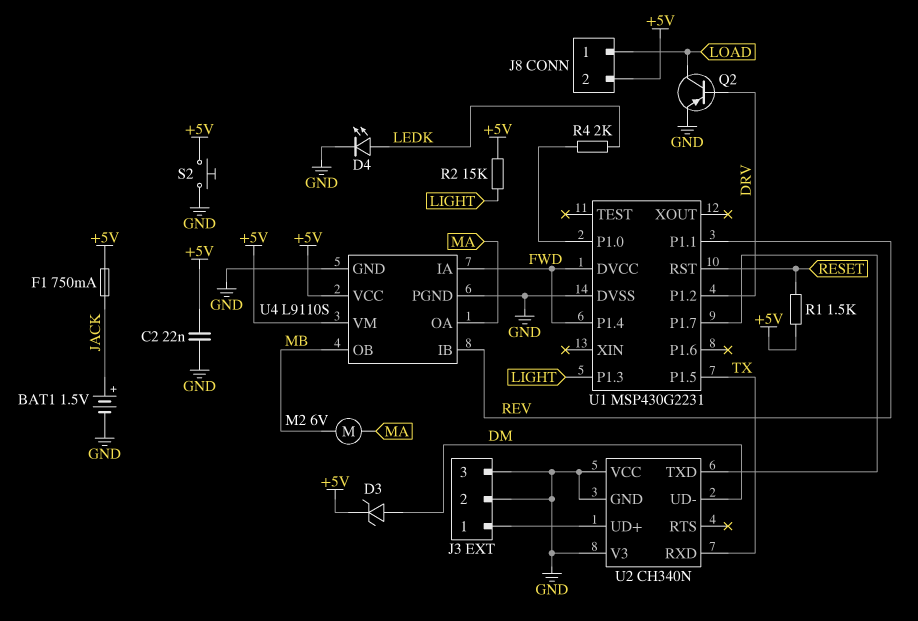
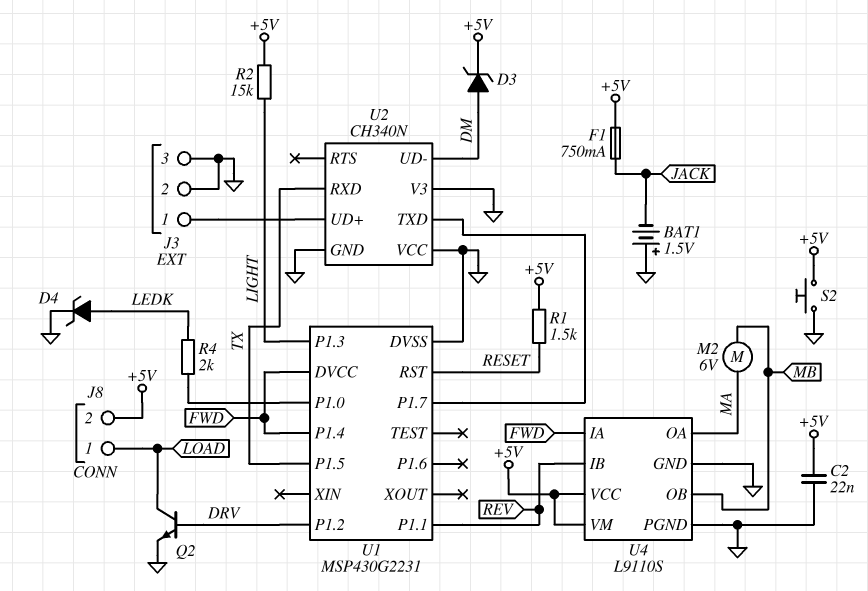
BAT1: 1.5V (plus JACK, minus GND) -> 1.5V (plus GND, minus JACK)
D4: LED (A LEDK, K GND) -> zener (A LEDK, K GND)
Q2: PNP (B DRV, C LOAD, E GND) -> NPN (B DRV, C LOAD, E GND)

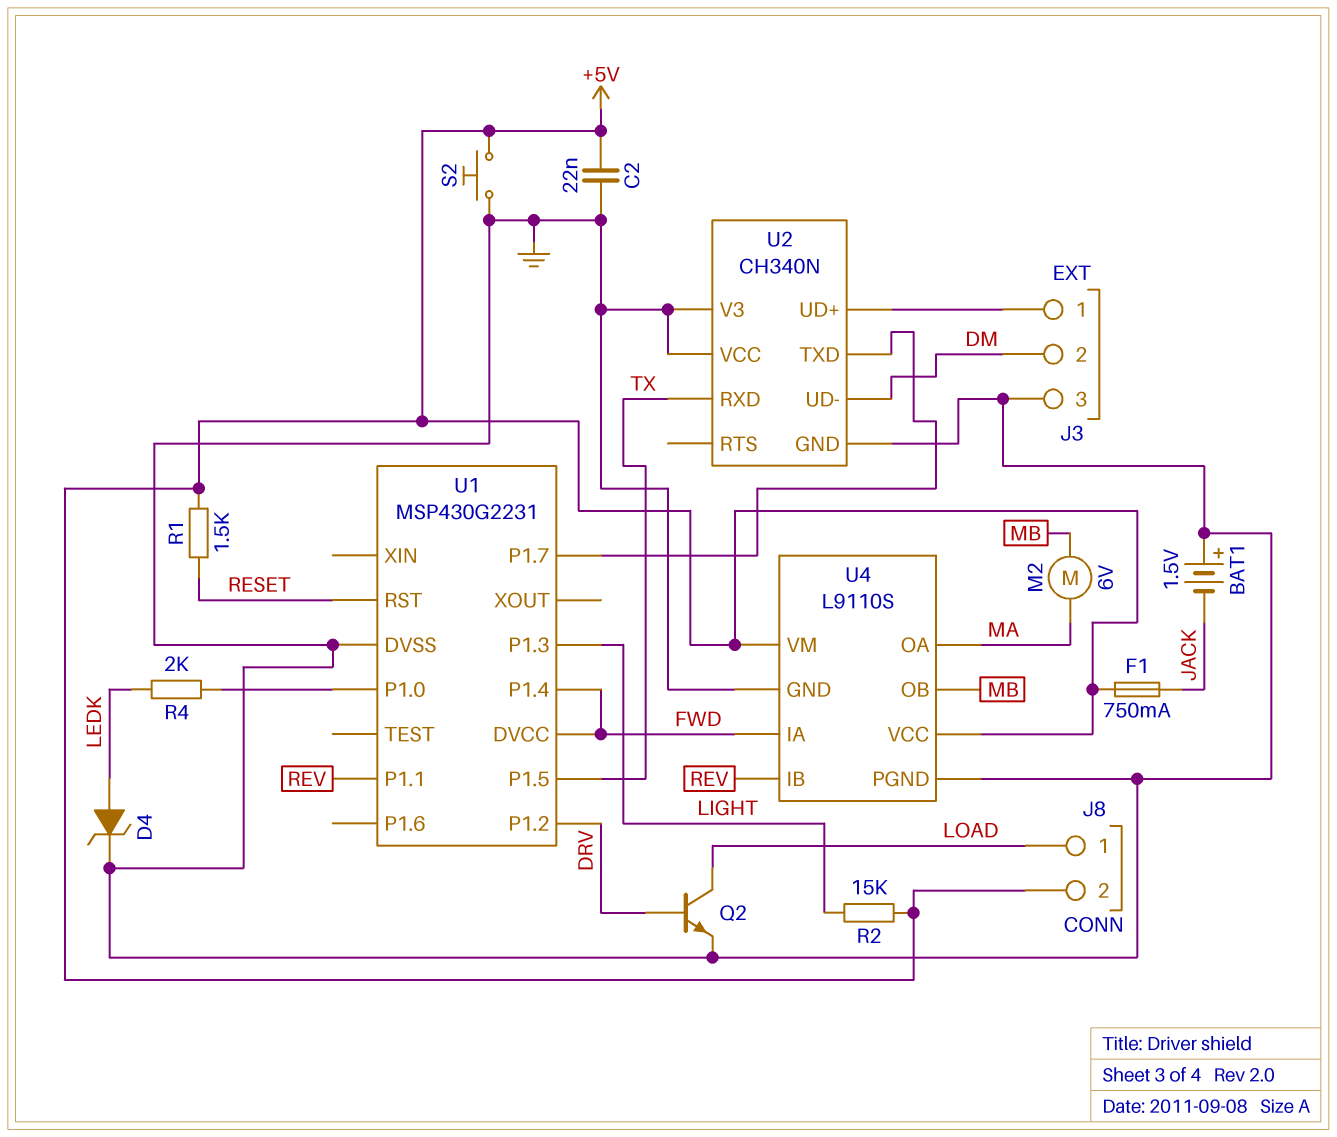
D3: zener (A DM, K +5V) -> none
J3 pin 2: GND -> DM

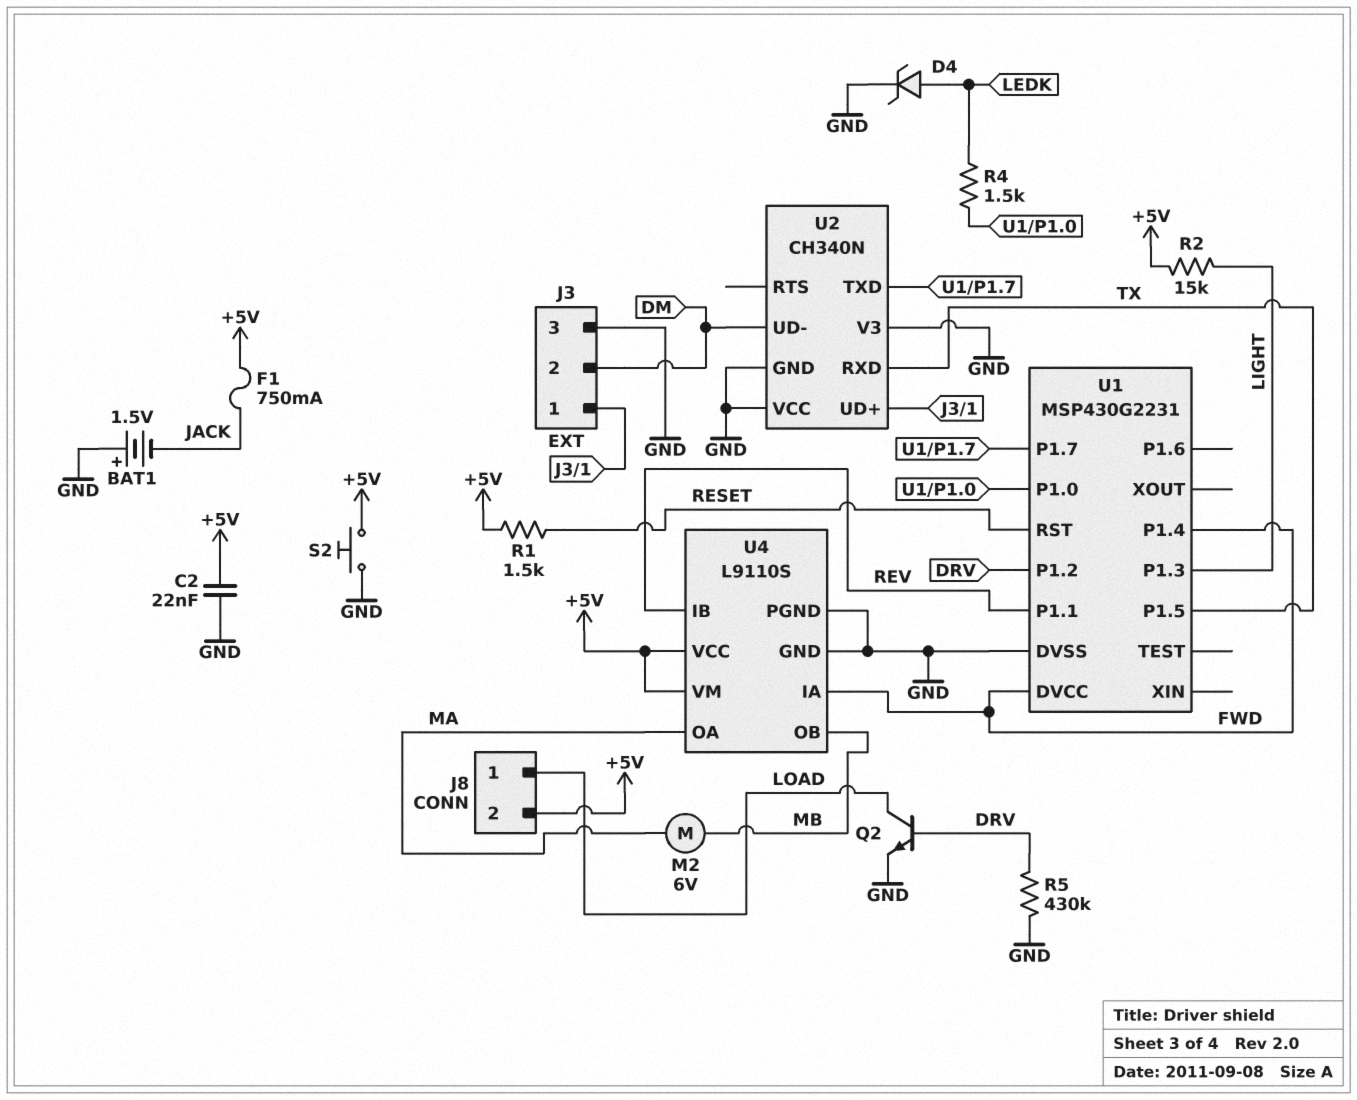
R4: 2k (LEDK, U1/P1.0) -> 1.5k (LEDK, U1/P1.0)
R5: none -> 430k (DRV, GND)

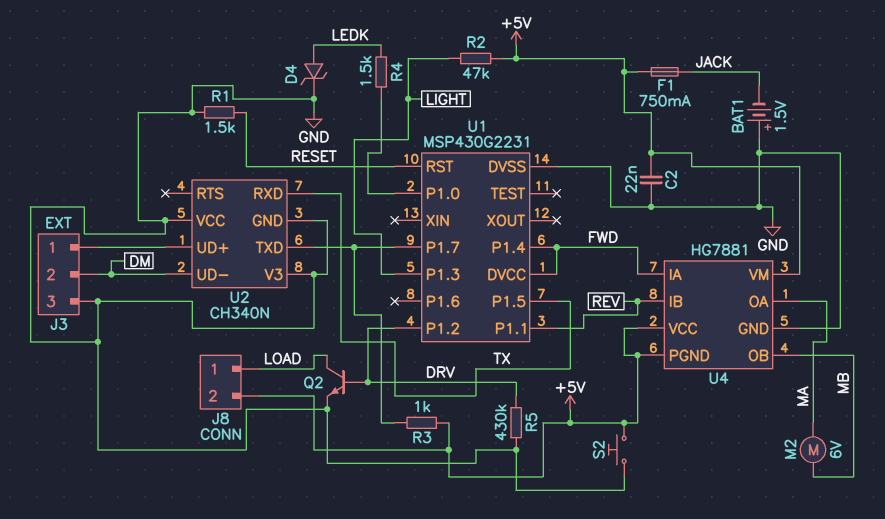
R1: 1.5k (+5V, RESET) -> 1.5k (GND, RESET)
R2: 15k (+5V, LIGHT) -> 47k (+5V, LIGHT)
R3: none -> 1k (+5V, U1/P1.7)
U4: L9110S -> HG7881
U4 pin PGND: GND -> +5V

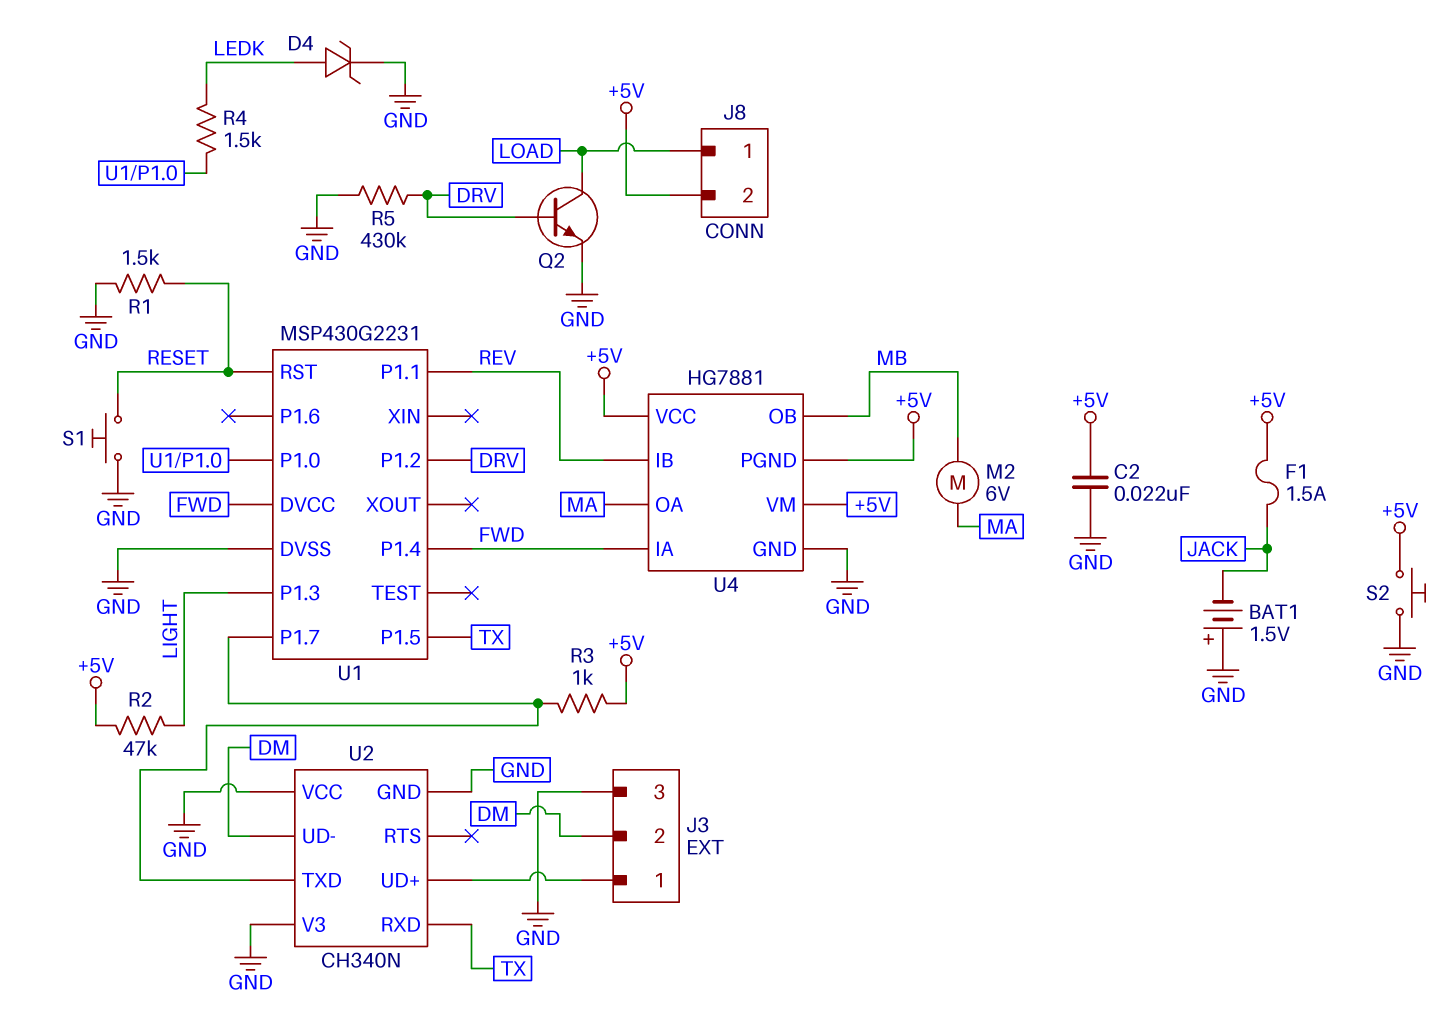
F1: 750mA (+5V, JACK) -> 1.5A (+5V, JACK)
S1: none -> button (GND, RESET)

